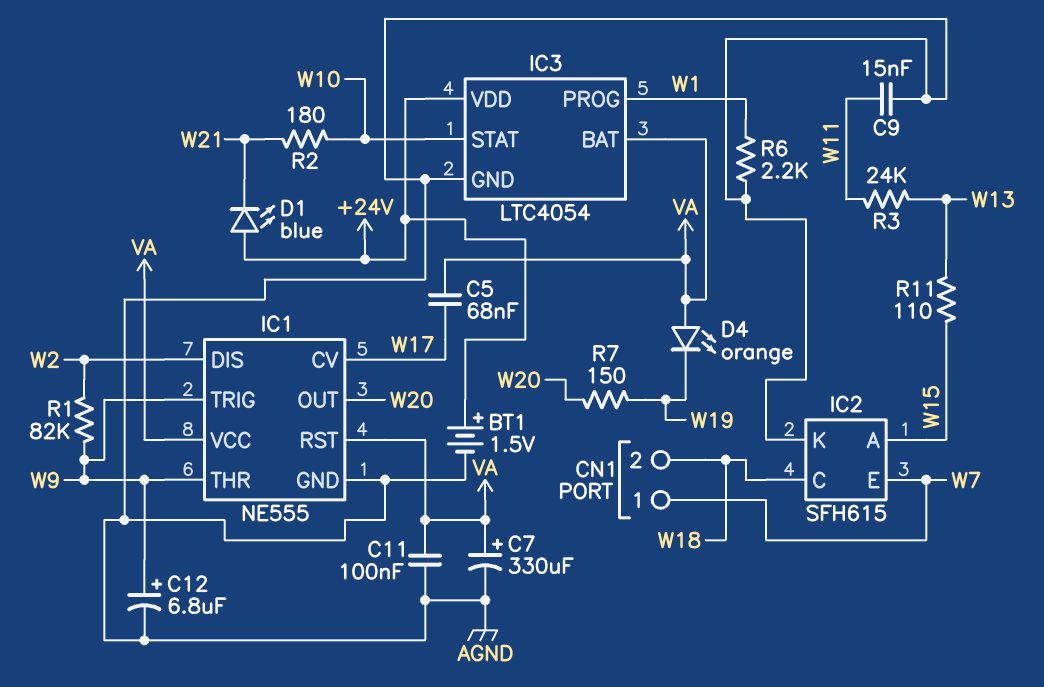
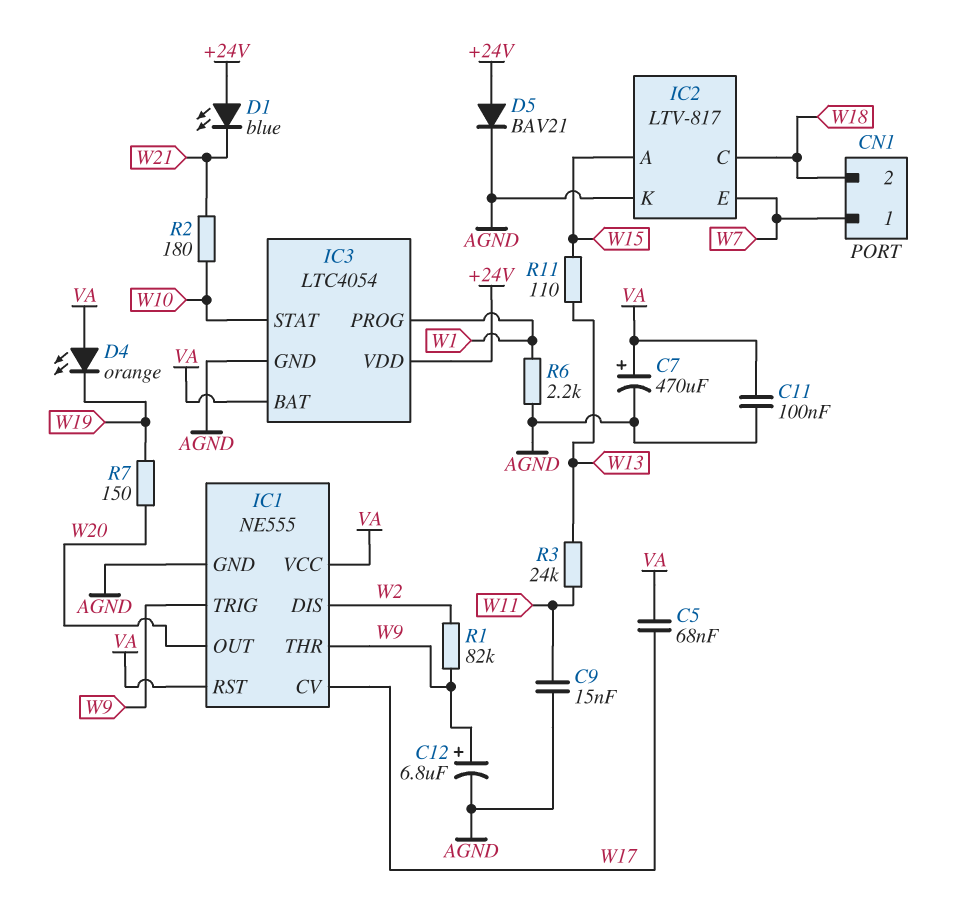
BT1: 1.5V (plus +24V, minus AGND) -> none
C7: 330uF (plus VA, minus AGND) -> 470uF (plus VA, minus AGND)
D5: none -> diode BAV21 (A +24V, K AGND)
IC2: SFH615 -> LTV-817

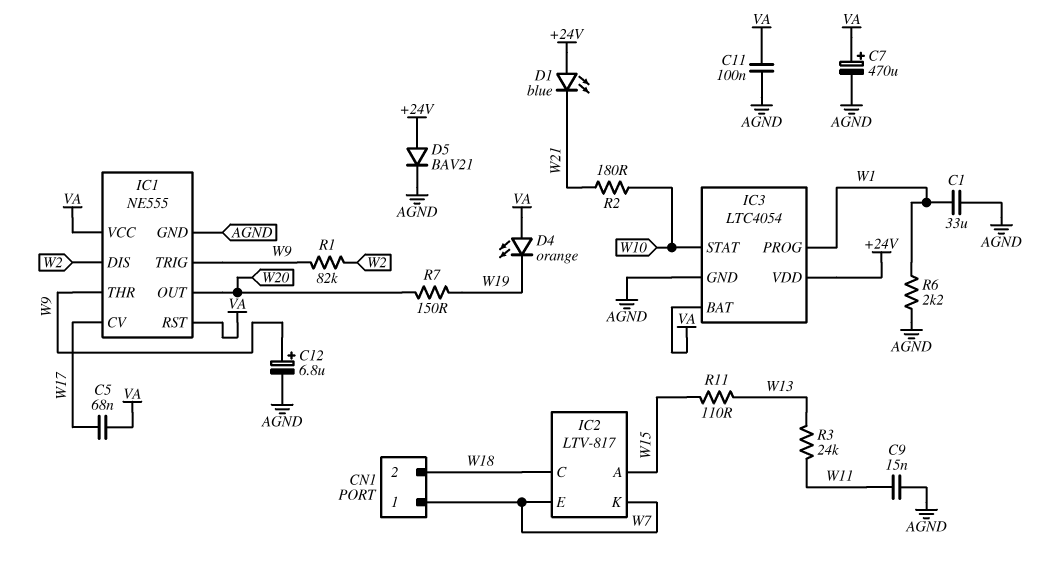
C1: none -> 33uF (AGND, W1)
IC2 pin K: AGND -> W7

